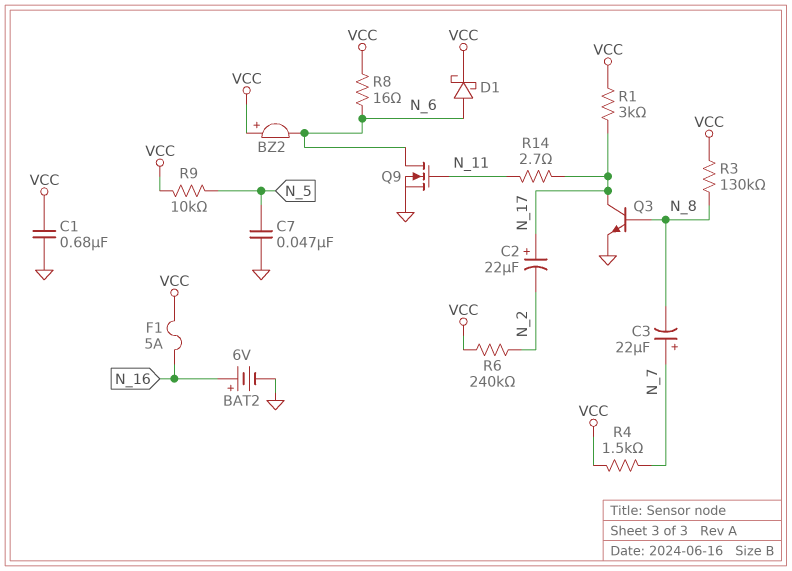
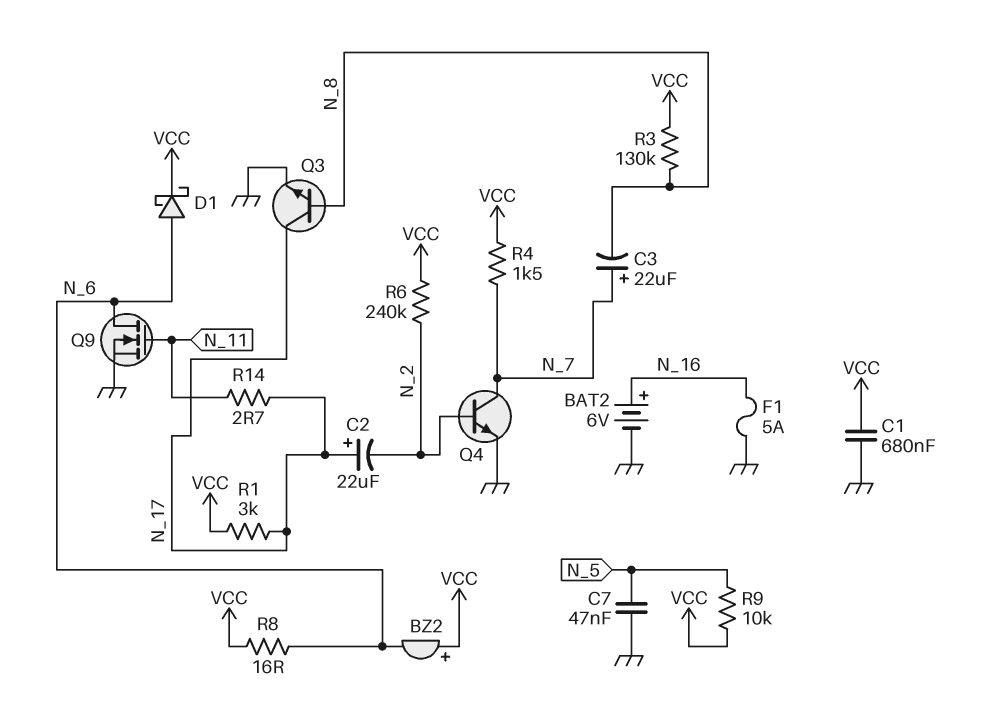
F1: 5A (N_16, VCC) -> 5A (GND, N_16)
Q4: none -> NPN (B N_2, C N_7, E GND)

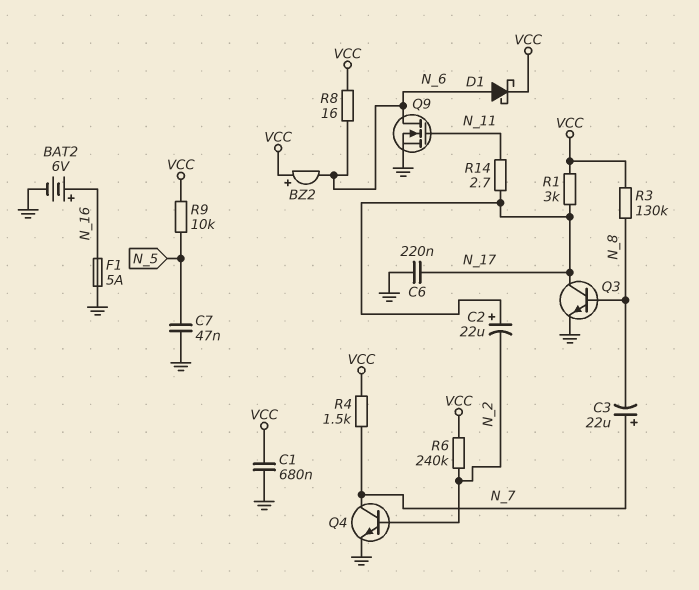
C6: none -> 220nF (GND, N_17)

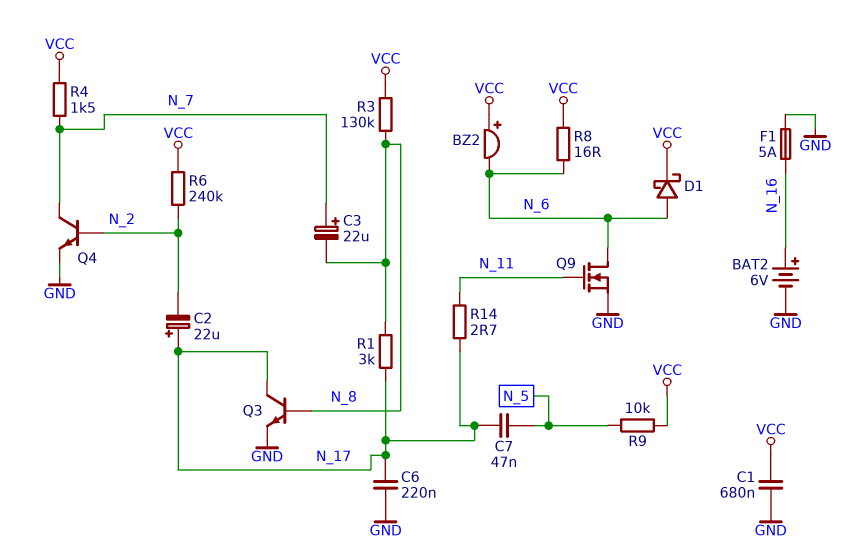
C7: 47nF (GND, N_5) -> 47nF (N_5, N_17)
R1: 3k (N_17, VCC) -> 3k (N_8, N_17)

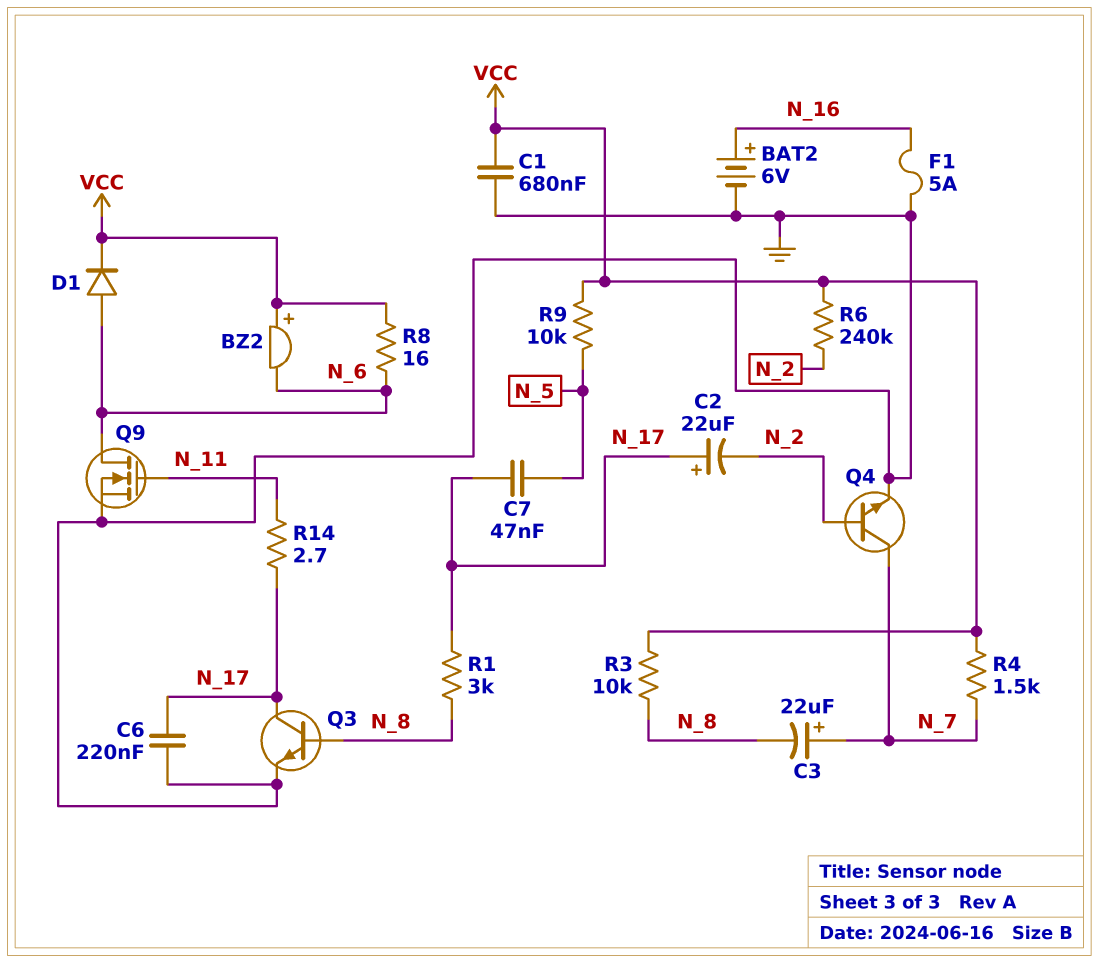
D1: schottky (A N_6, K VCC) -> diode (A N_6, K VCC)
R3: 130k (N_8, VCC) -> 10k (N_8, VCC)

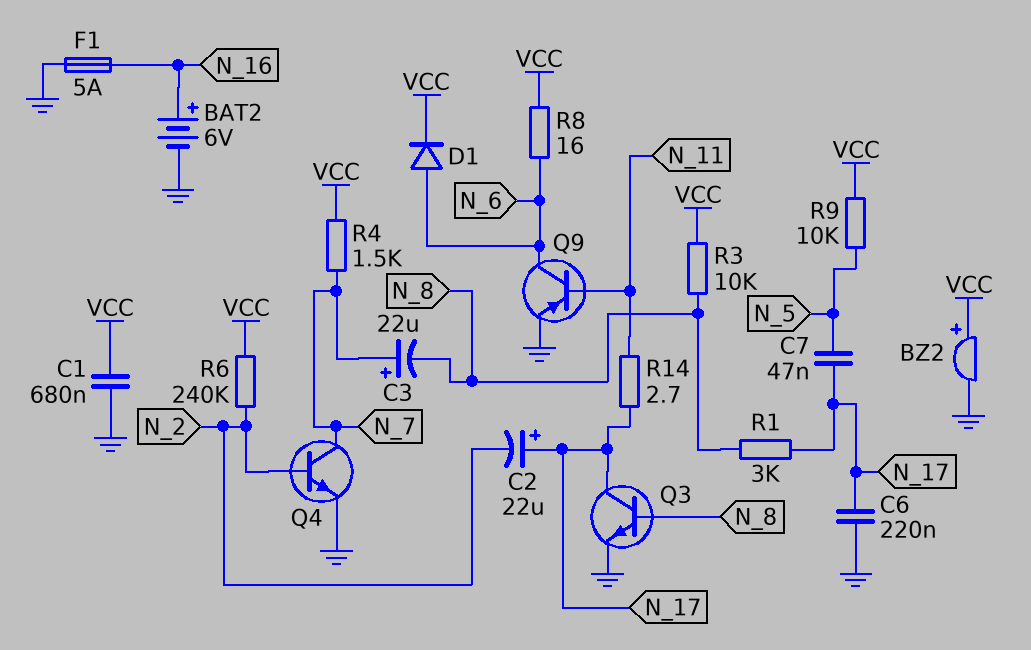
BZ2: buzzer (plus VCC, minus N_6) -> buzzer (plus VCC, minus GND)
Q9: NMOS (G N_11, D N_6, S GND) -> PNP (B N_11, C N_6, E GND)

